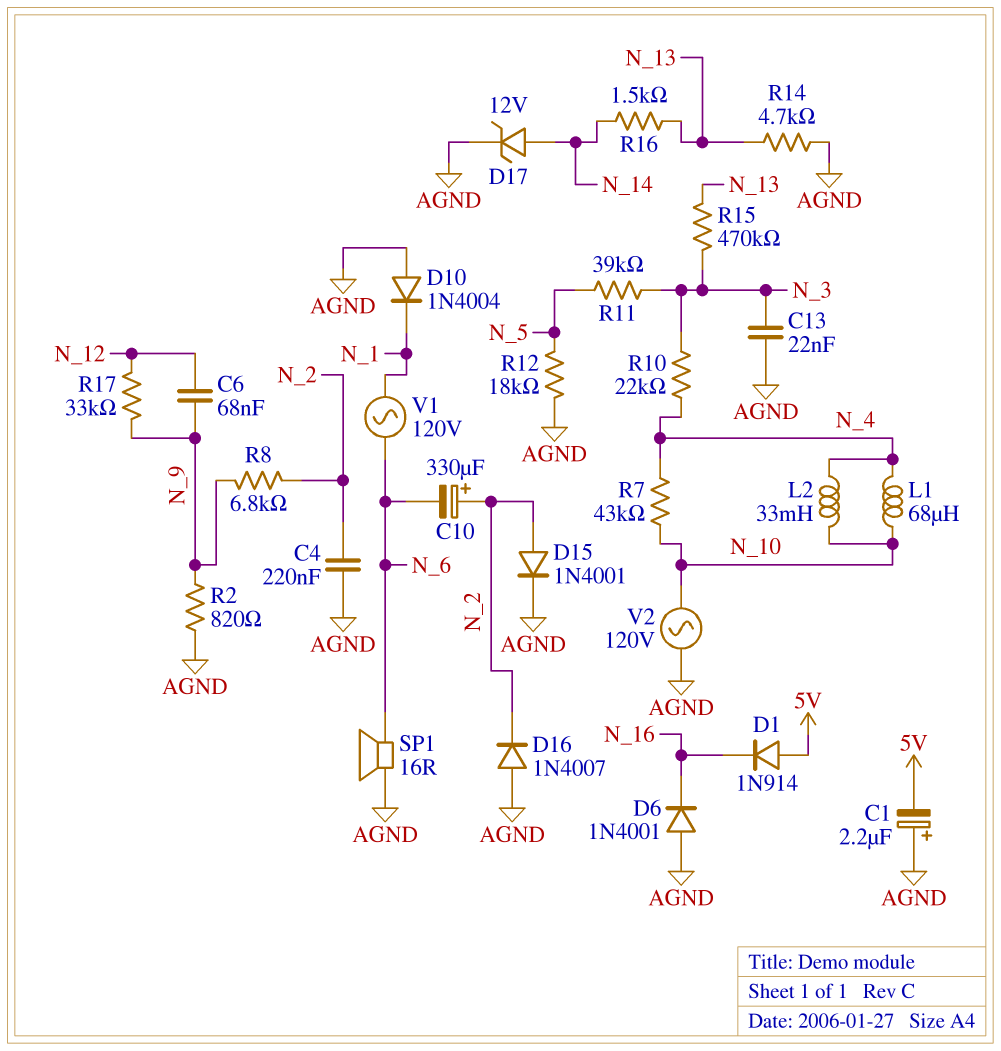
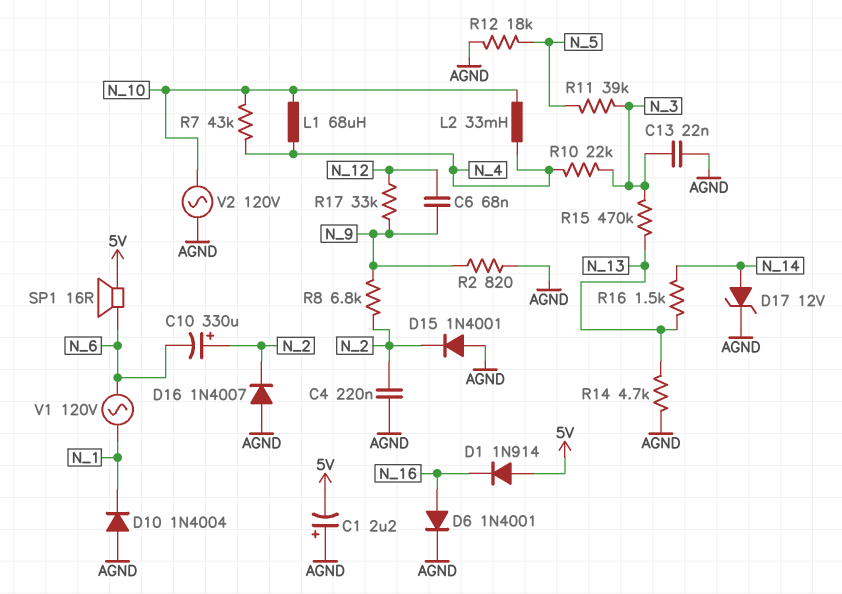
D6: diode 1N4001 (A AGND, K N_16) -> diode 1N4001 (A N_16, K AGND)
D15: diode 1N4001 (A N_2, K AGND) -> diode 1N4001 (A AGND, K N_2)
SP1: speaker 16R (AGND, N_6) -> speaker 16R (5V, N_6)

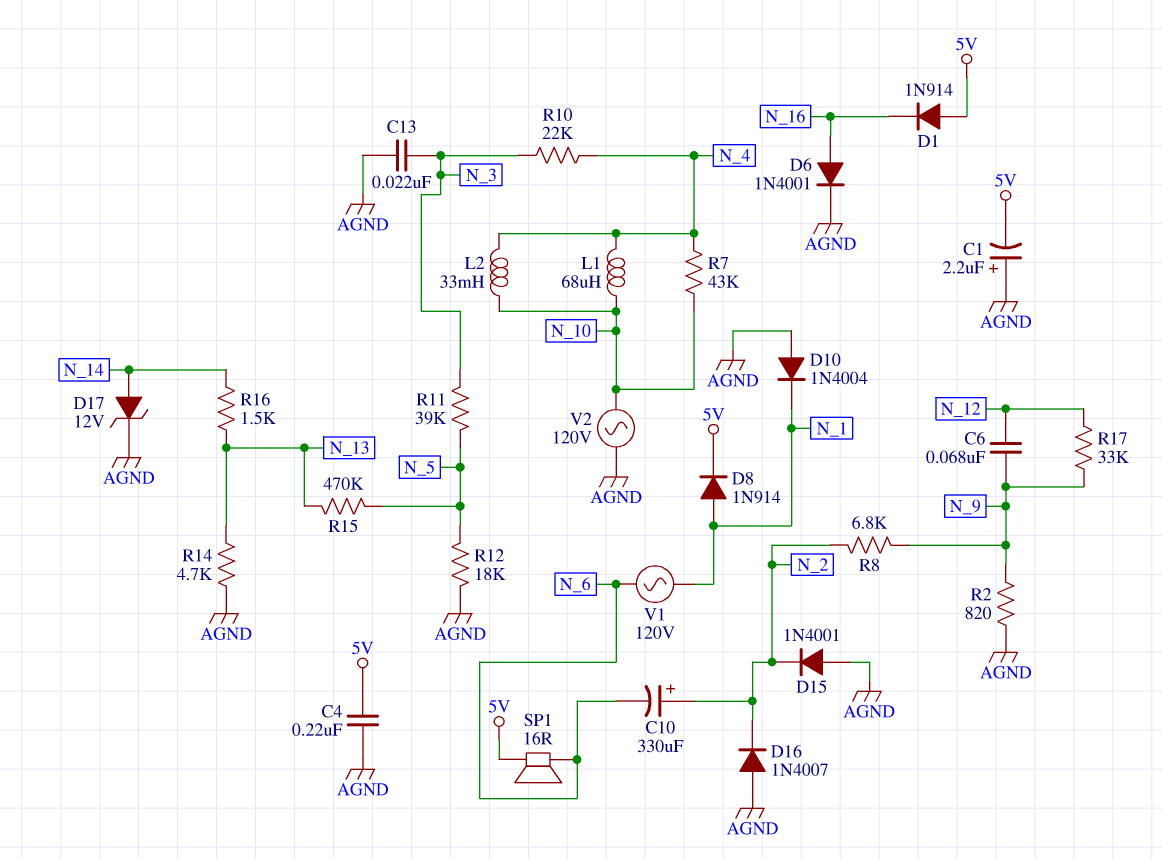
C4: 220nF (AGND, N_2) -> 220nF (5V, AGND)
D8: none -> diode 1N914 (A N_1, K 5V)
R15: 470k (N_3, N_13) -> 470k (N_5, N_13)

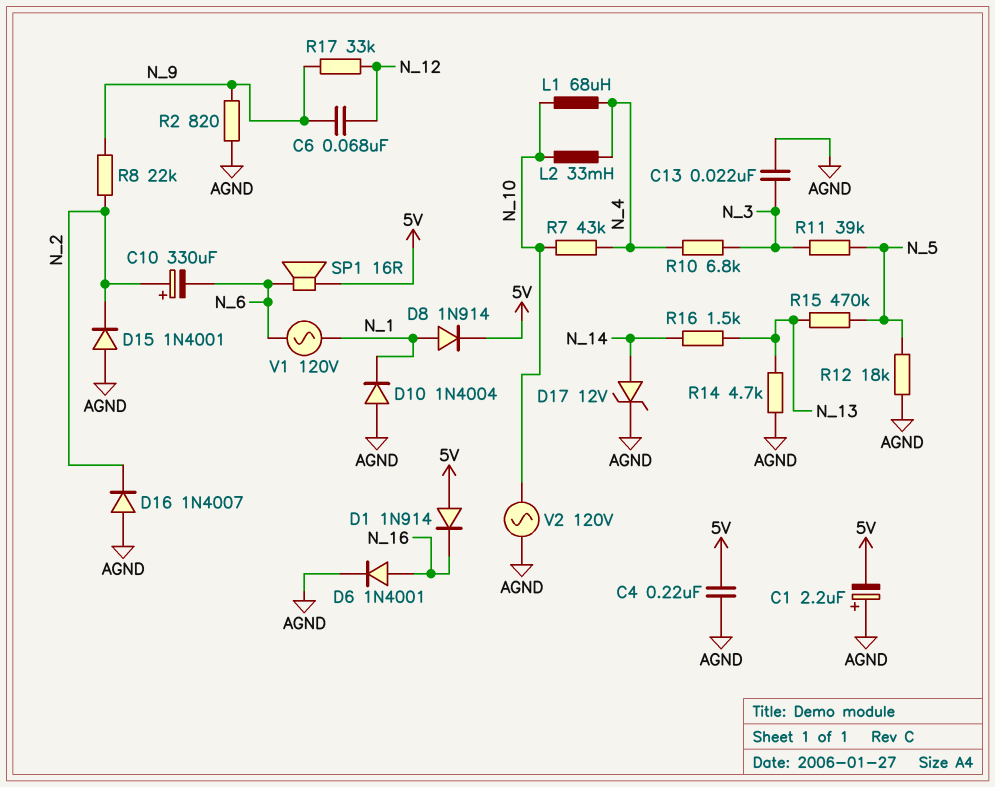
R8: 6.8k (N_2, N_9) -> 22k (N_2, N_9)
R10: 22k (N_3, N_4) -> 6.8k (N_3, N_4)

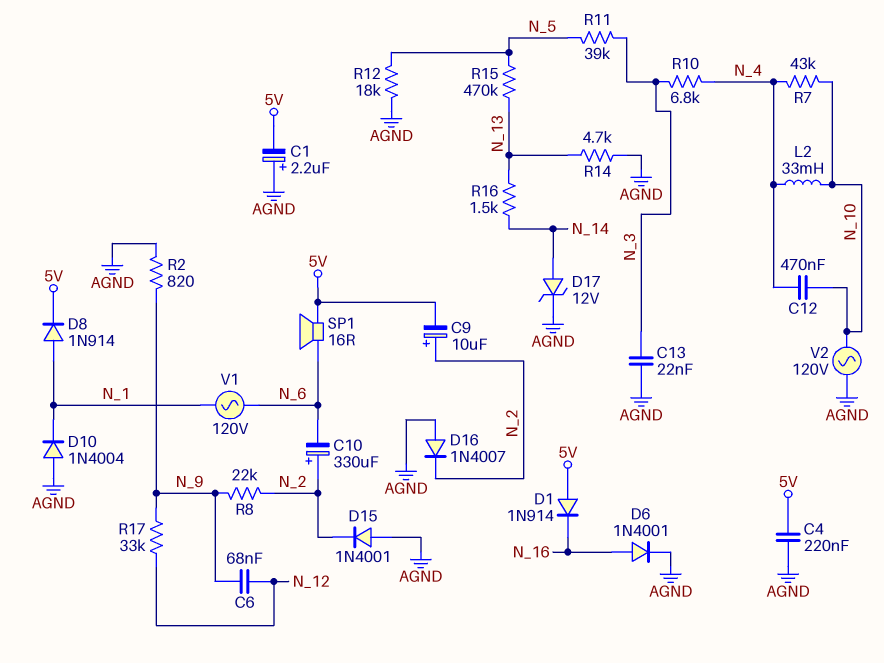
C9: none -> 10uF (plus N_2, minus 5V)
C12: none -> 470nF (N_4, N_10)
L1: 68uH (N_4, N_10) -> none

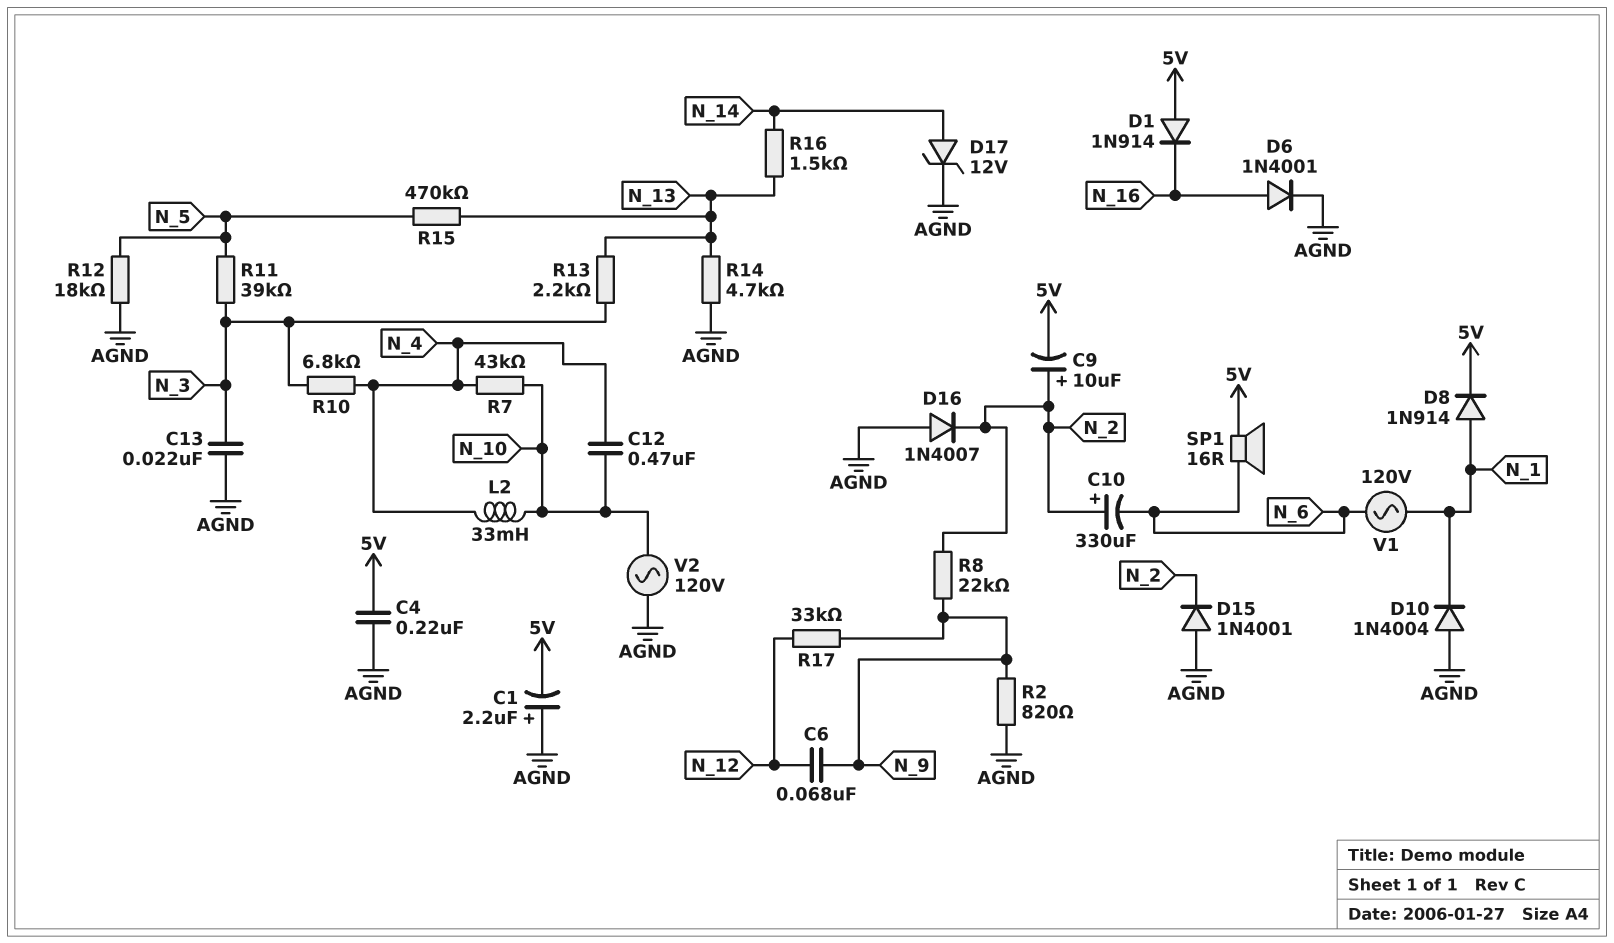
R13: none -> 2.2k (N_3, N_13)

